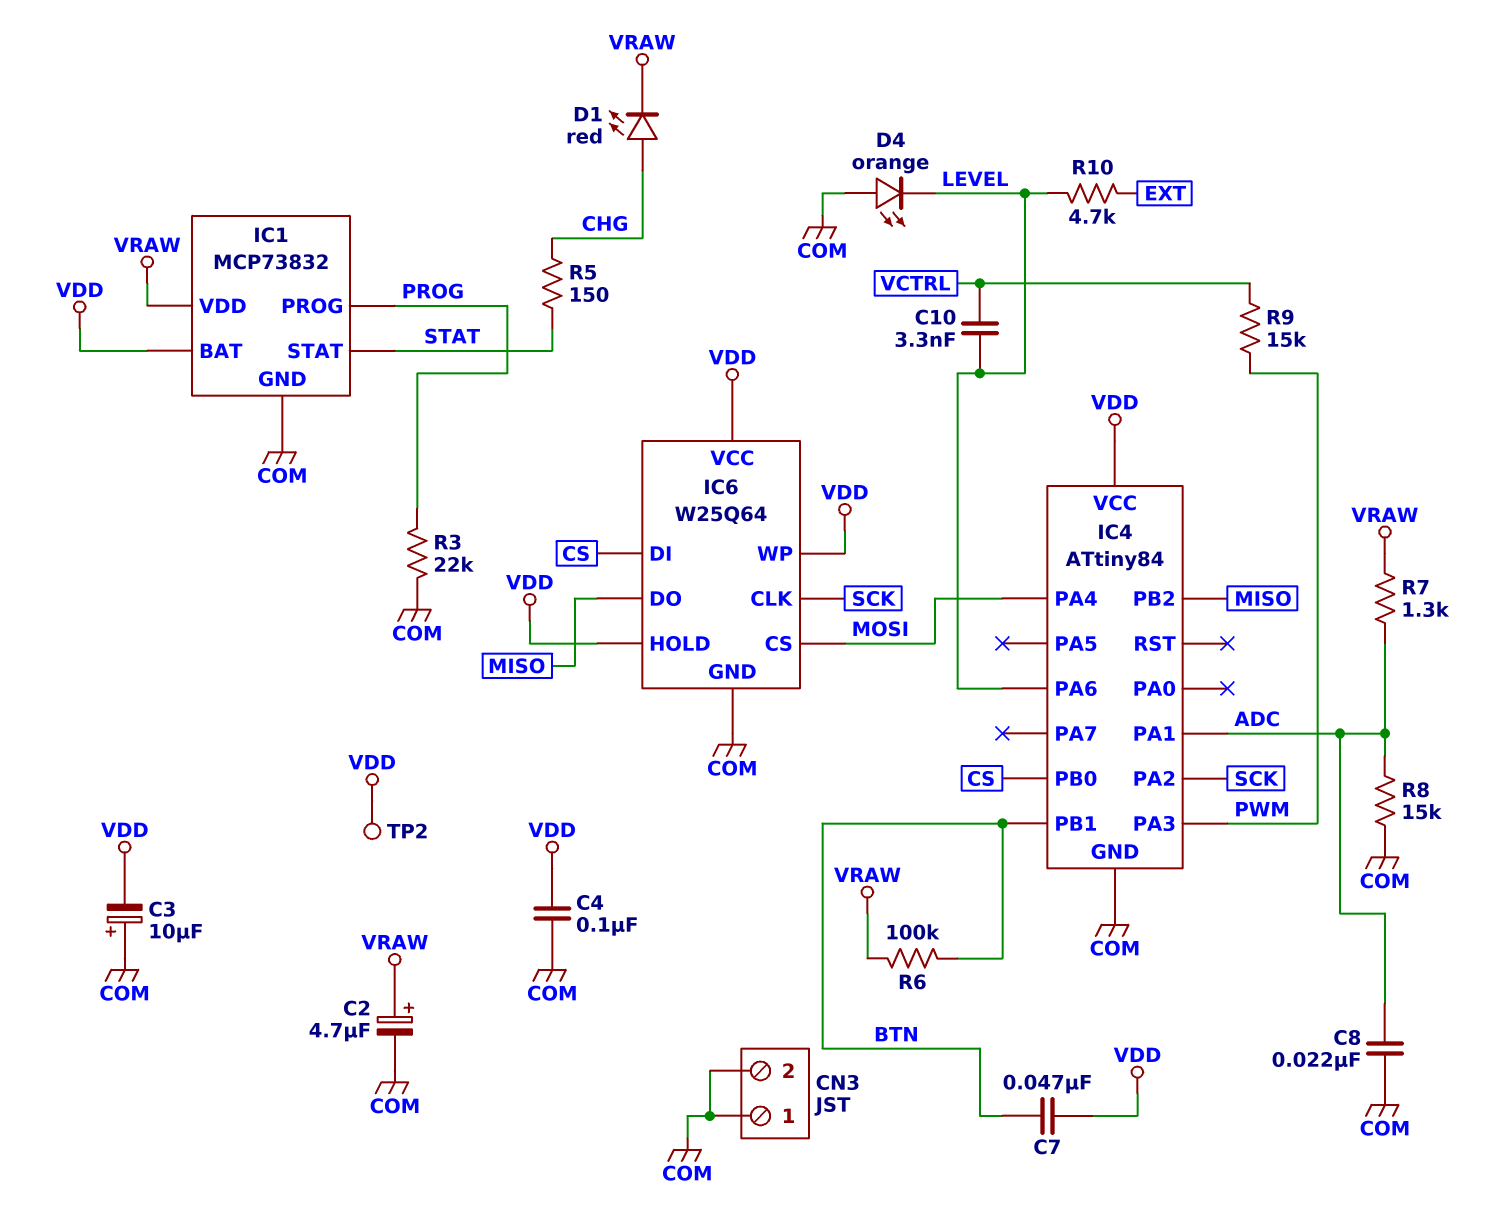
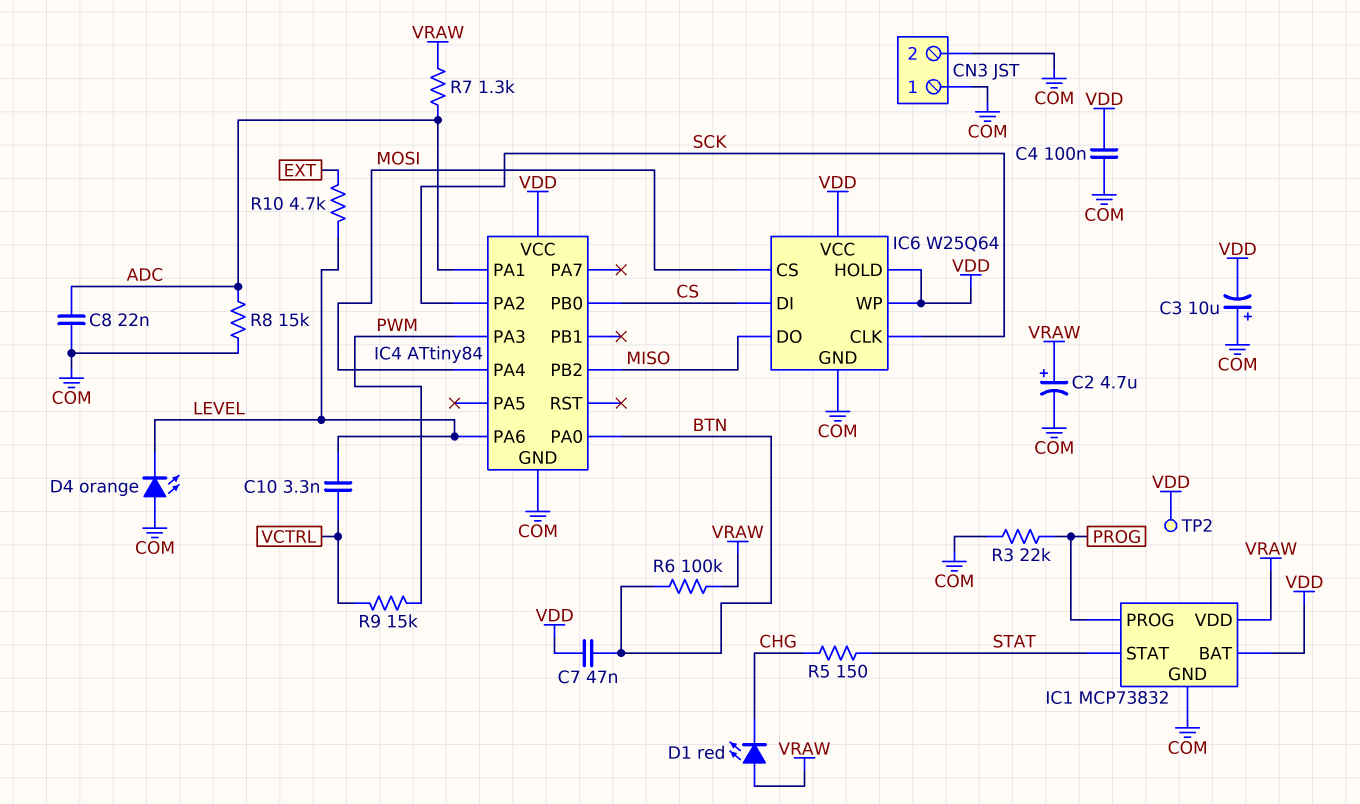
D1: LED red (A CHG, K VRAW) -> LED red (A VRAW, K CHG)
IC4 pin PA0: none -> BTN
IC4 pin PB1: BTN -> none

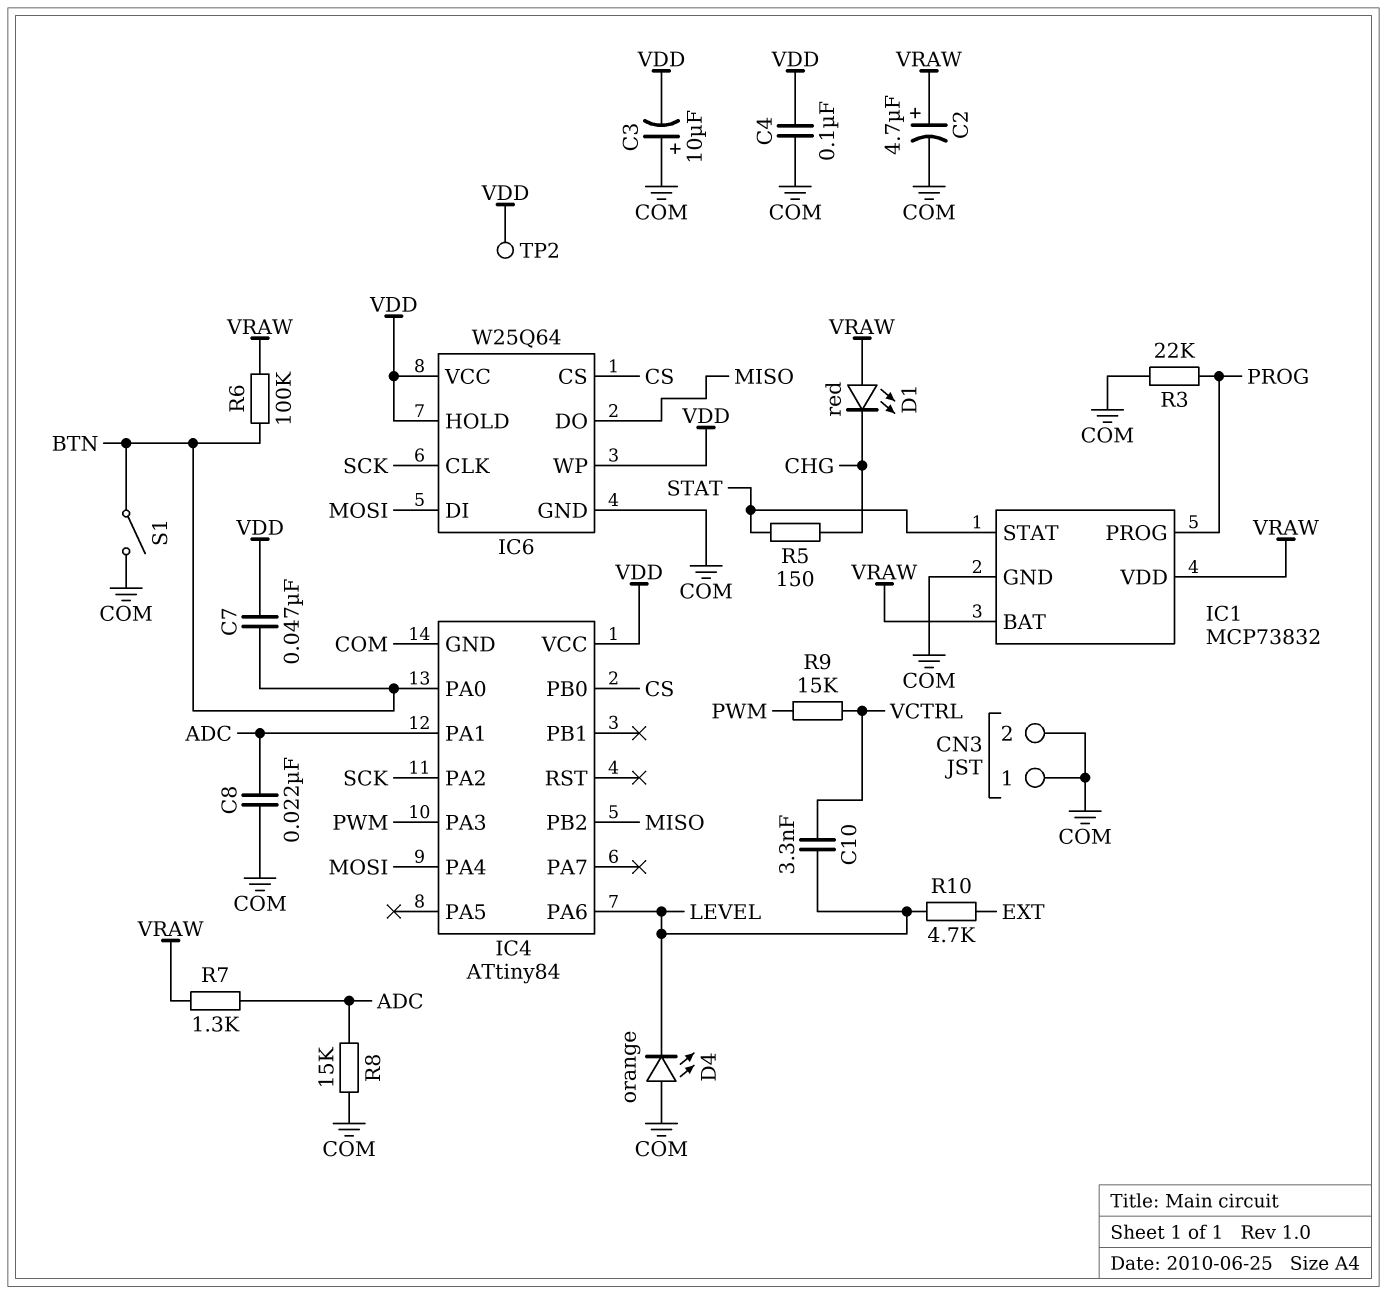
IC1 pin BAT: VDD -> VRAW
IC6 pin CS: MOSI -> CS
IC6 pin DI: CS -> MOSI
S1: none -> switch (BTN, COM)

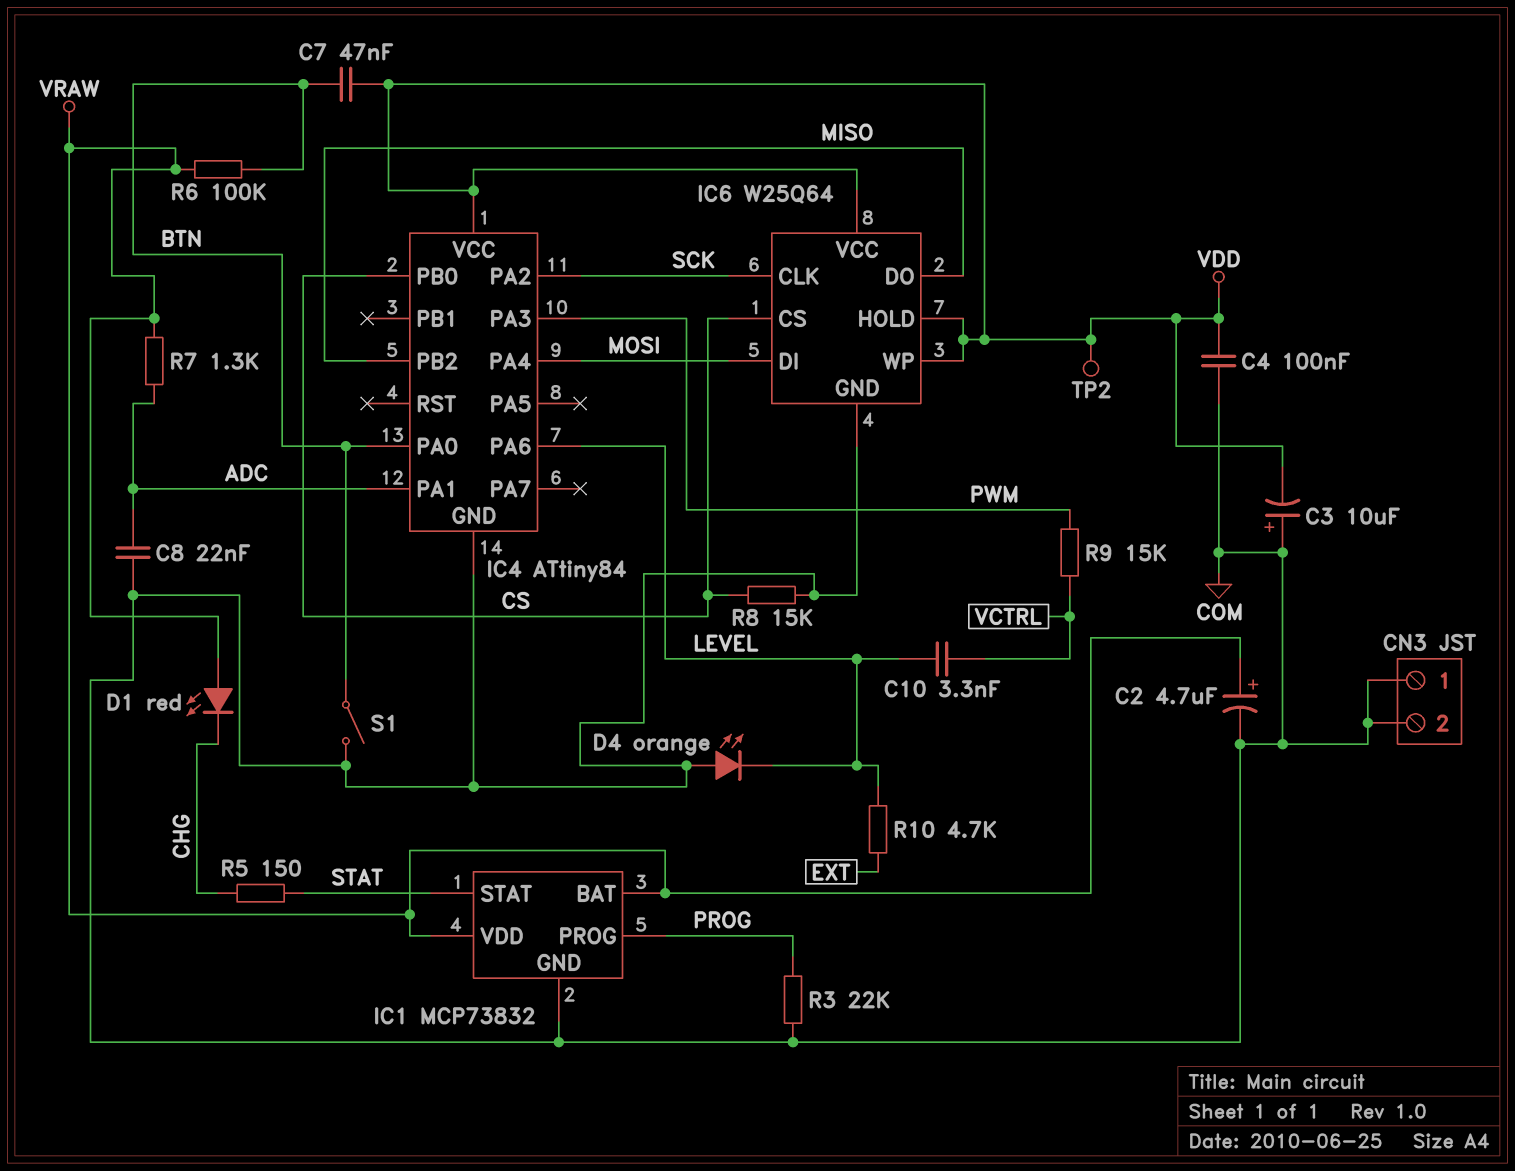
R8: 15k (ADC, COM) -> 15k (COM, CS)

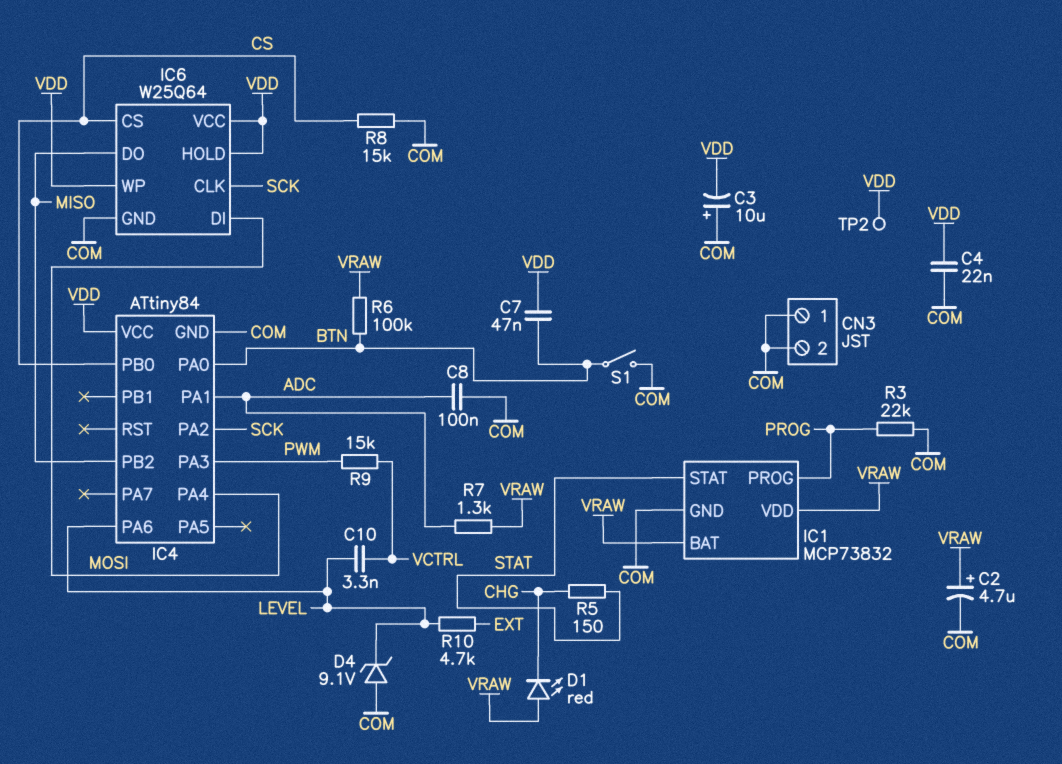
C4: 100nF (COM, VDD) -> 22nF (COM, VDD)
C8: 22nF (ADC, COM) -> 100nF (ADC, COM)
D4: LED orange (A COM, K LEVEL) -> zener 9.1V (A COM, K LEVEL)

